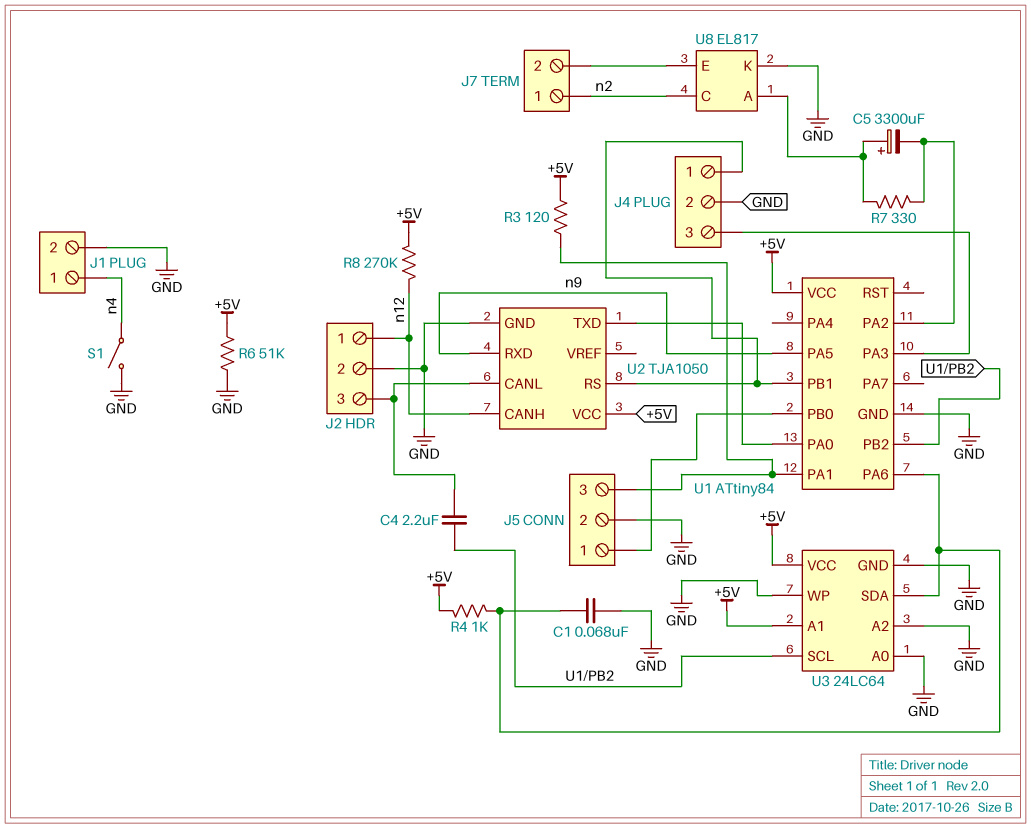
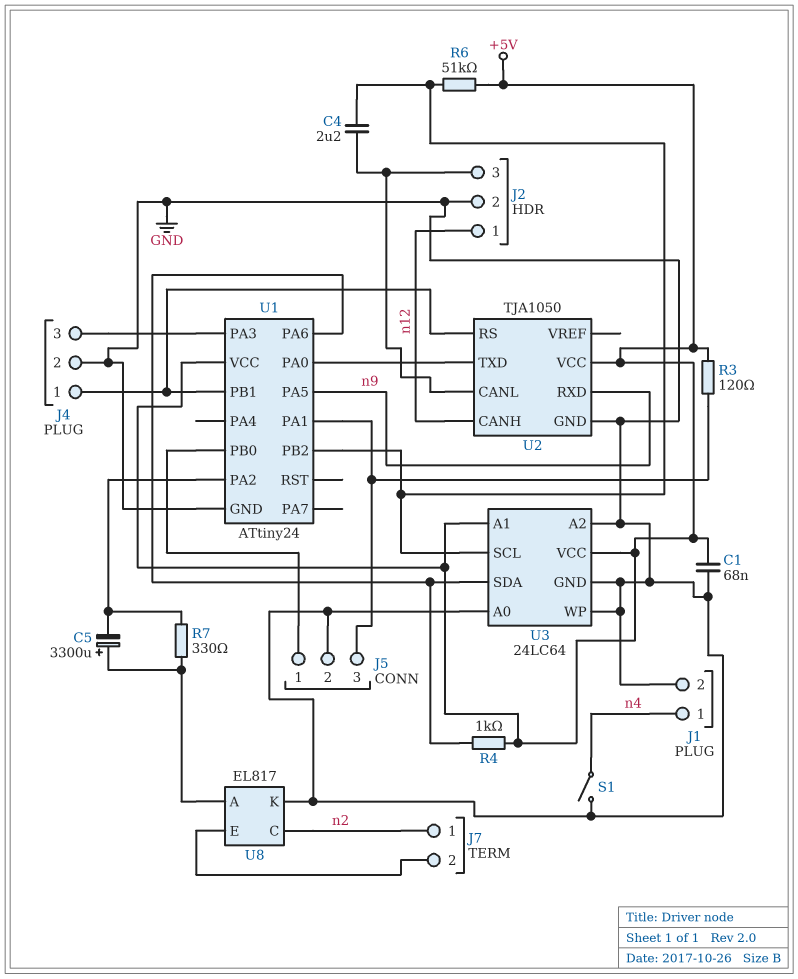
C1: 68nF (GND, U1/PA6) -> 68nF (+5V, GND)
R6: 51k (+5V, GND) -> 51k (+5V, U1/PB2)
R8: 270k (+5V, n12) -> none
U1: ATtiny84 -> ATtiny24

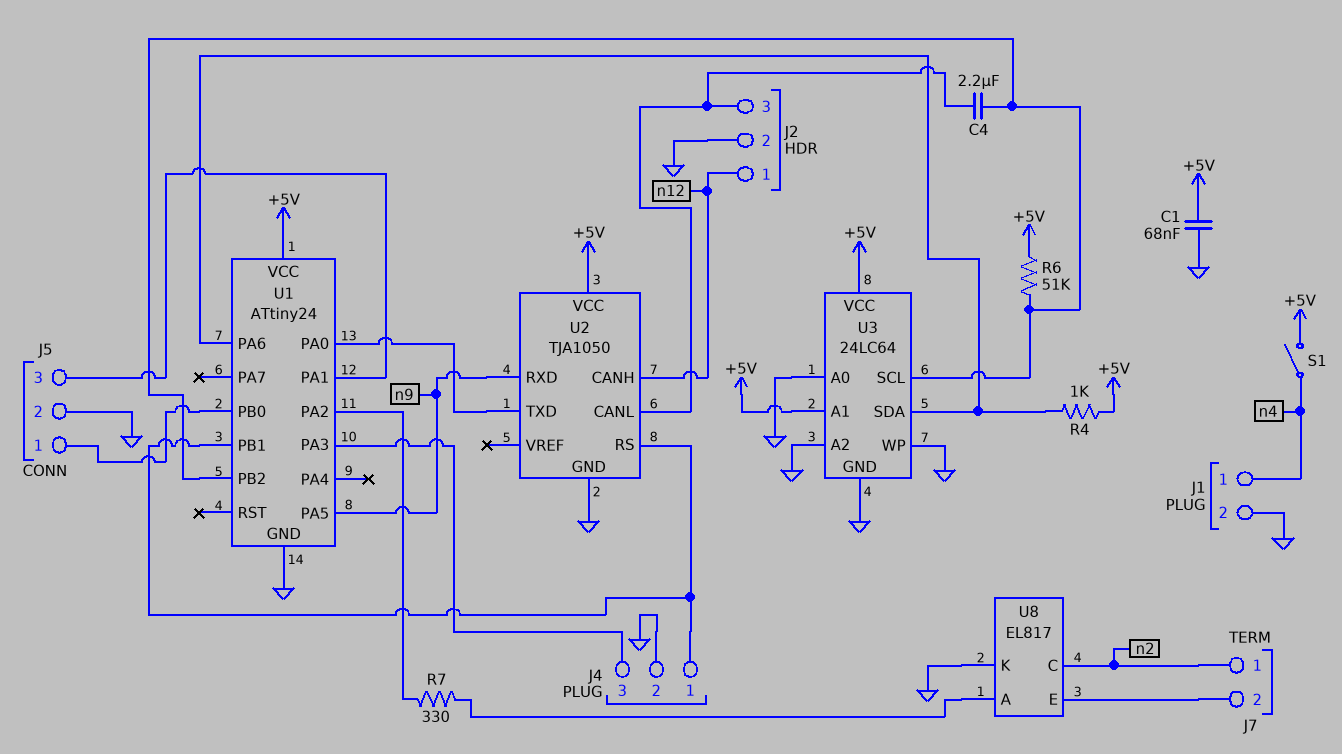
C5: 3300uF (plus U8/A, minus U1/PA2) -> none
R3: 120 (+5V, J5/3) -> none
S1: switch (GND, n4) -> switch (+5V, n4)

